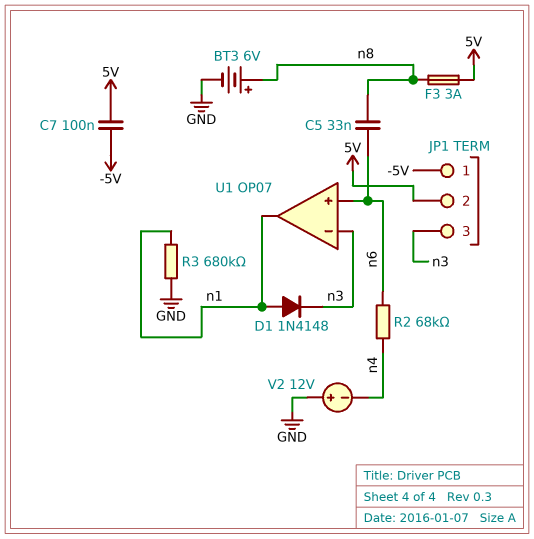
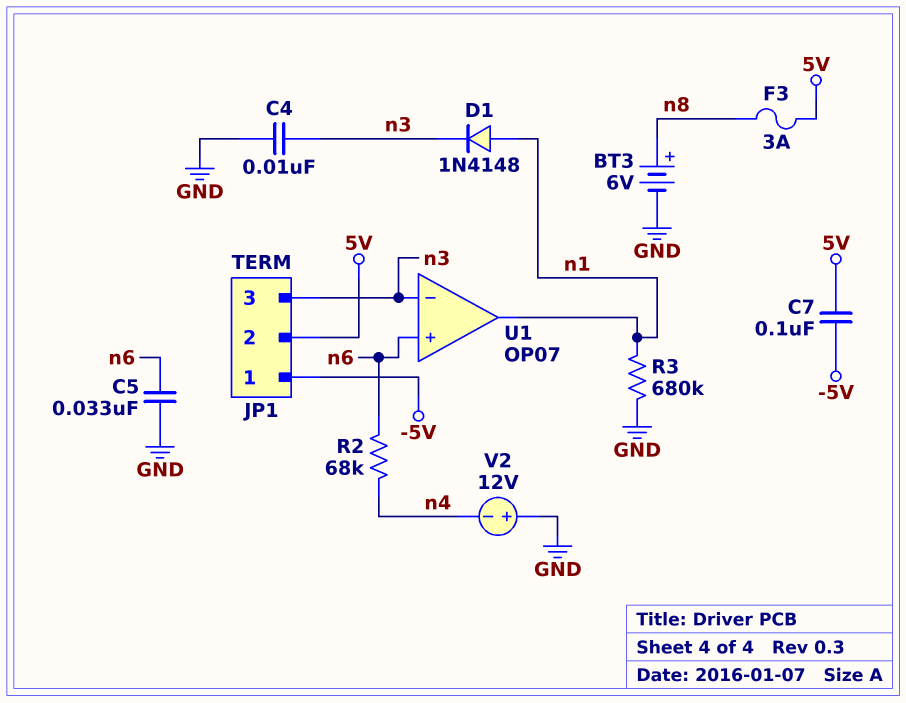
C4: none -> 10nF (GND, n3)
C5: 33nF (n6, n8) -> 33nF (GND, n6)

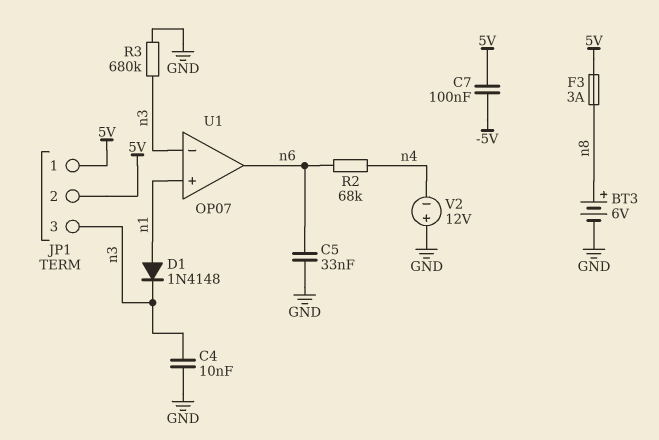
JP1 pin 1: -5V -> 5V
R3: 680k (GND, n1) -> 680k (GND, n3)
U1 pin in+: n6 -> n1
U1 pin out: n1 -> n6

